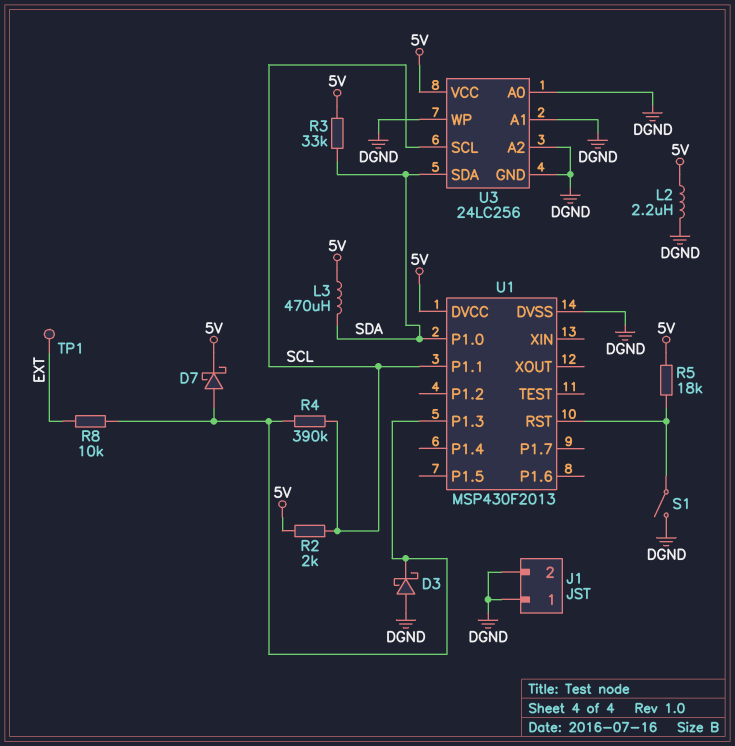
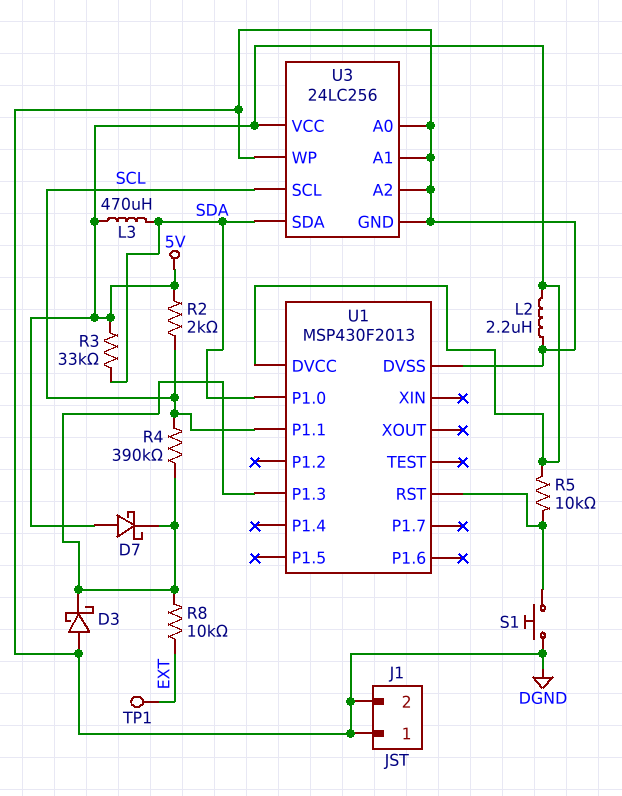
D7: schottky (A U1/P1.3, K 5V) -> schottky (A 5V, K U1/P1.3)
R5: 18k (5V, U1/RST) -> 10k (5V, U1/RST)
S1: switch (DGND, U1/RST) -> button (DGND, U1/RST)

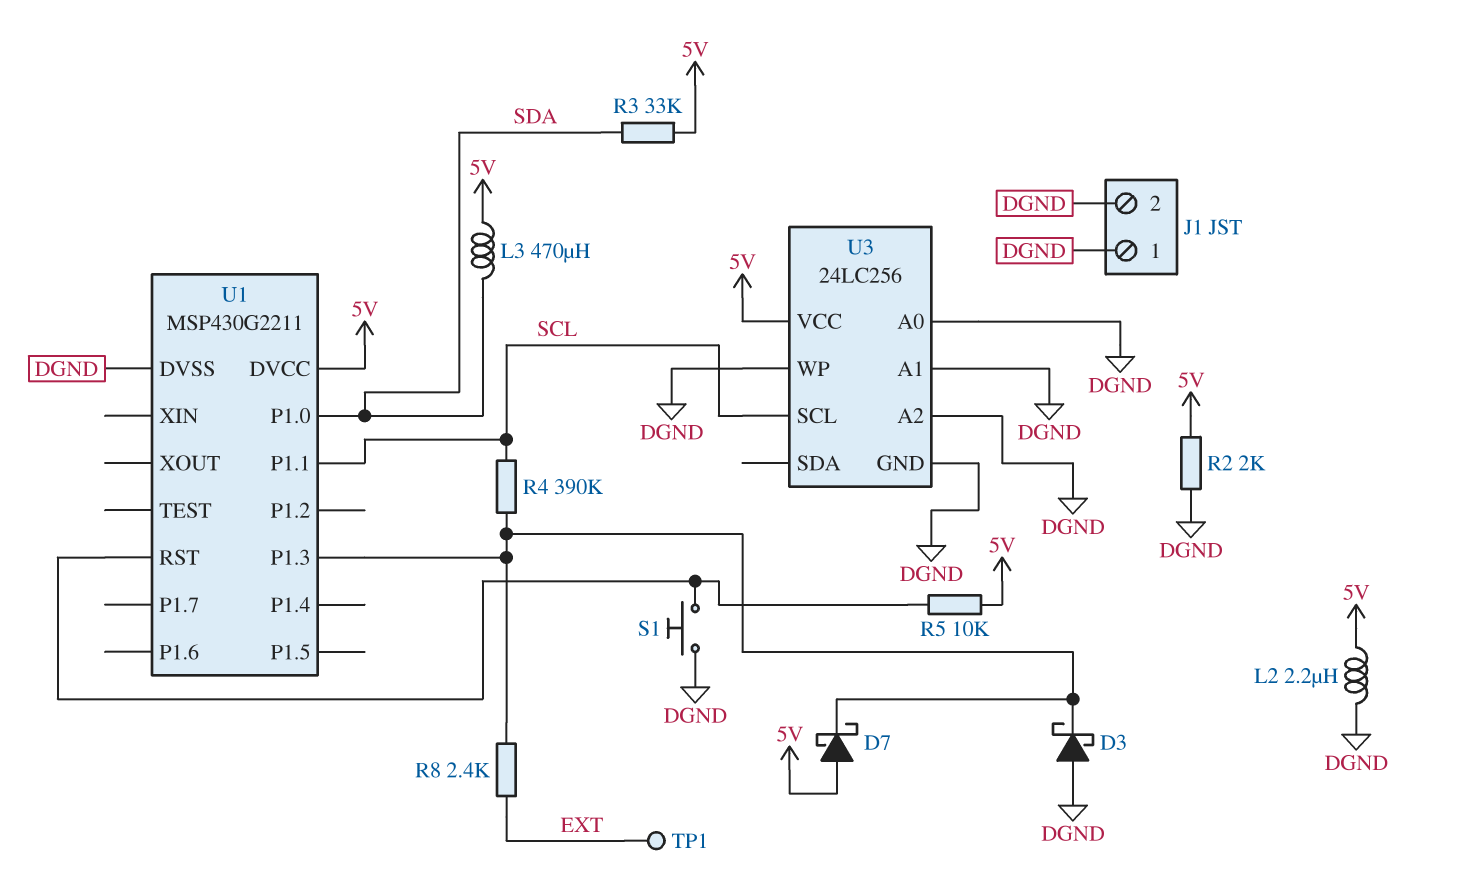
R2: 2k (5V, SCL) -> 2k (5V, DGND)
R8: 10k (EXT, U1/P1.3) -> 2.4k (EXT, U1/P1.3)
U1: MSP430F2013 -> MSP430G2211
U3 pin SDA: SDA -> none

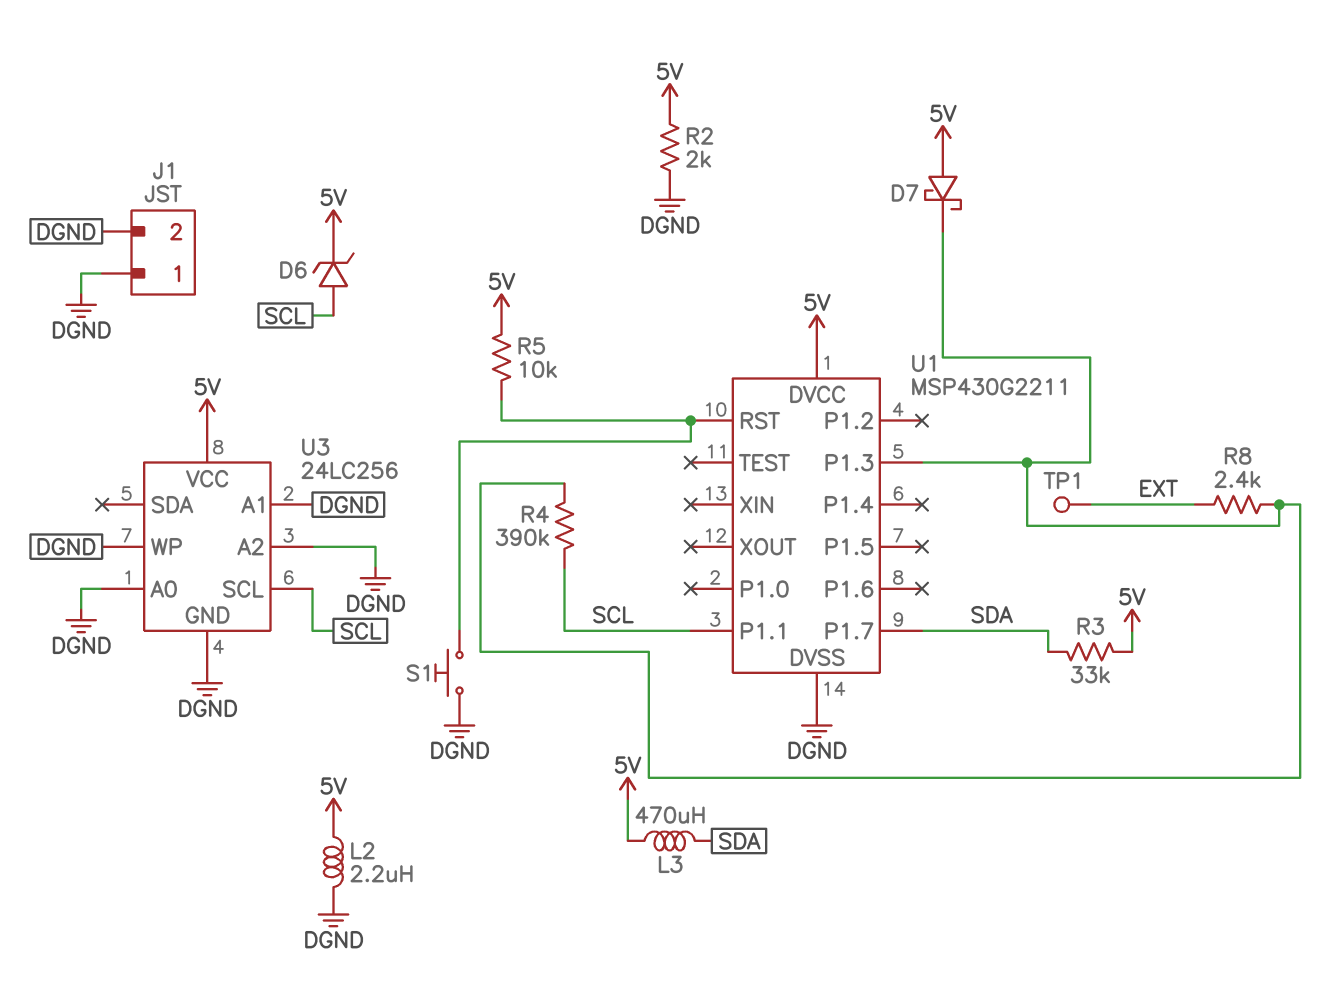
D3: schottky (A DGND, K U1/P1.3) -> none
D6: none -> zener (A SCL, K 5V)
U1 pin P1.0: SDA -> none
U1 pin P1.7: none -> SDA

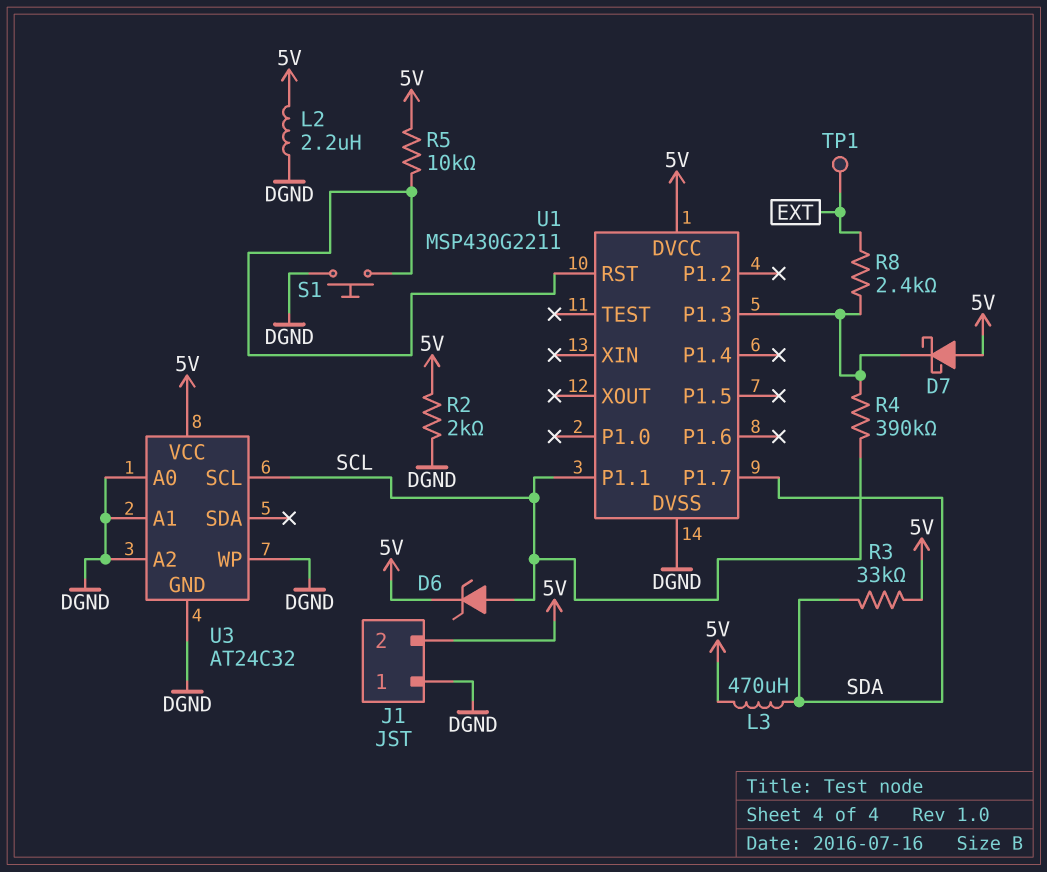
J1 pin 2: DGND -> 5V
U3: 24LC256 -> AT24C32

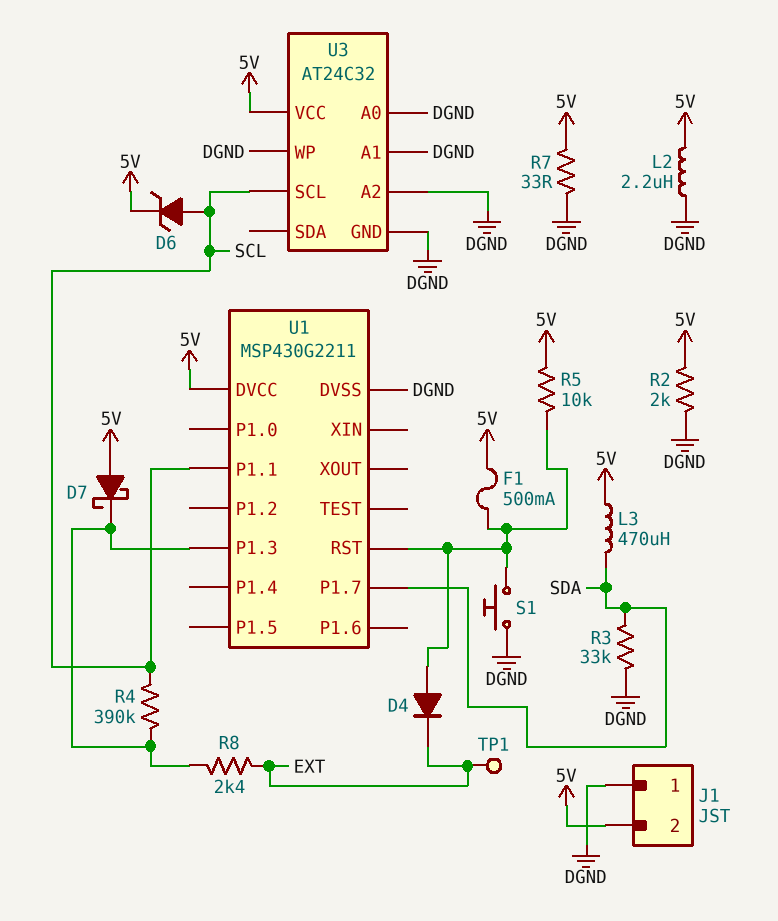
D4: none -> diode (A U1/RST, K EXT)
F1: none -> 500mA (5V, U1/RST)
R3: 33k (5V, SDA) -> 33k (DGND, SDA)
R7: none -> 33 (5V, DGND)

